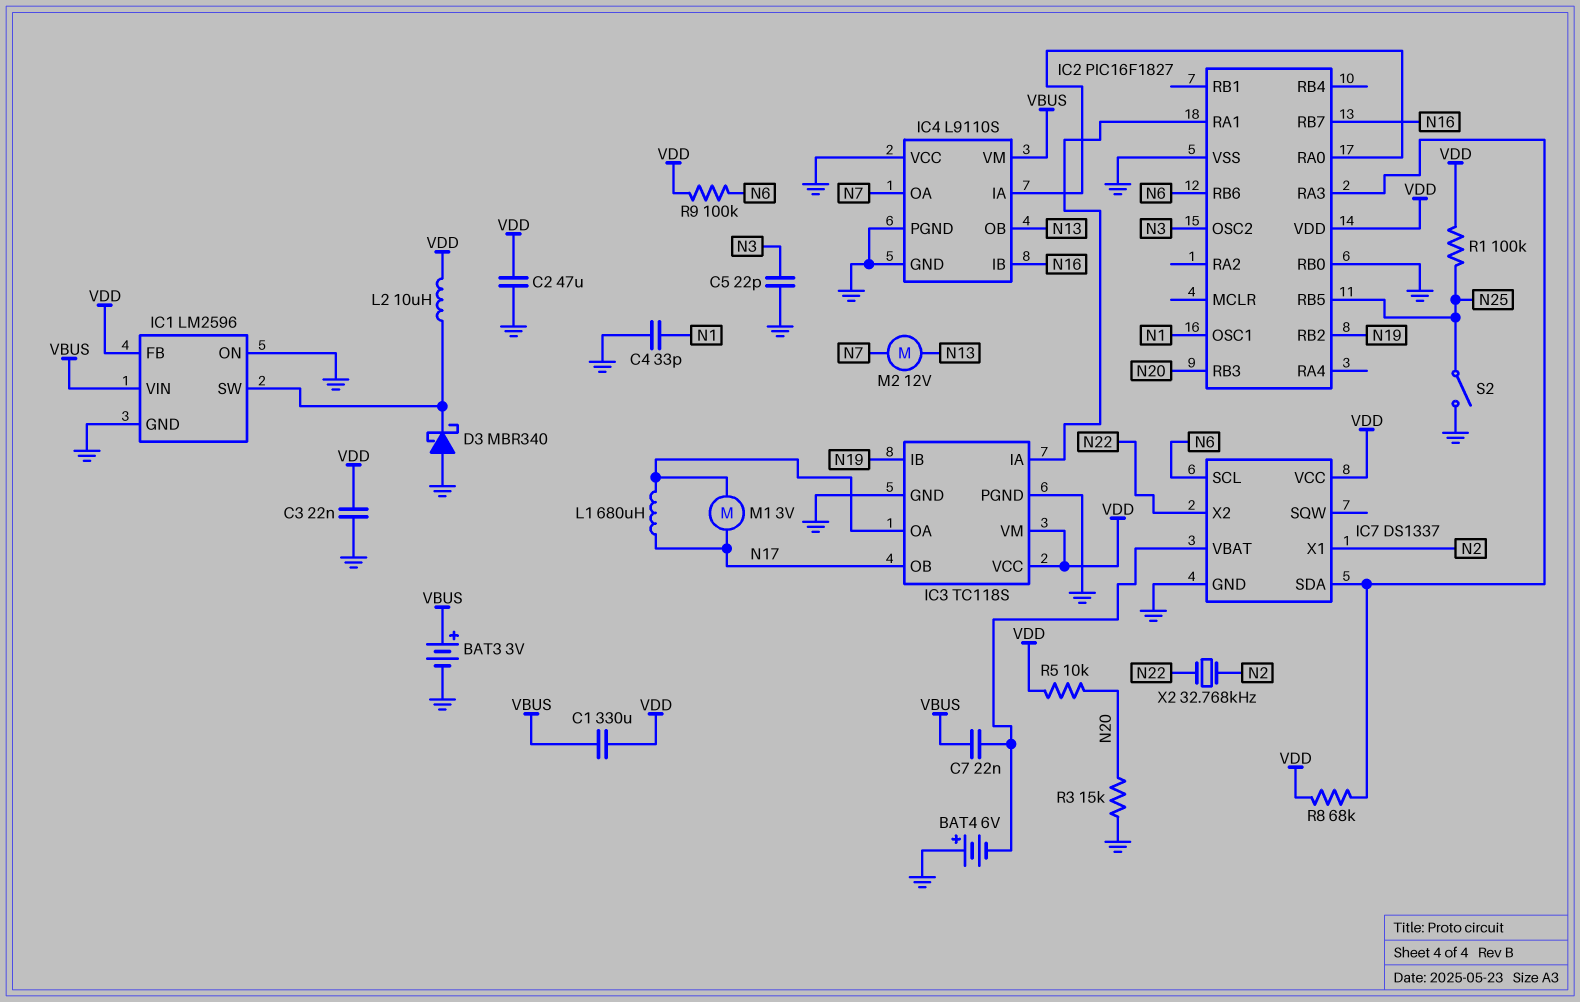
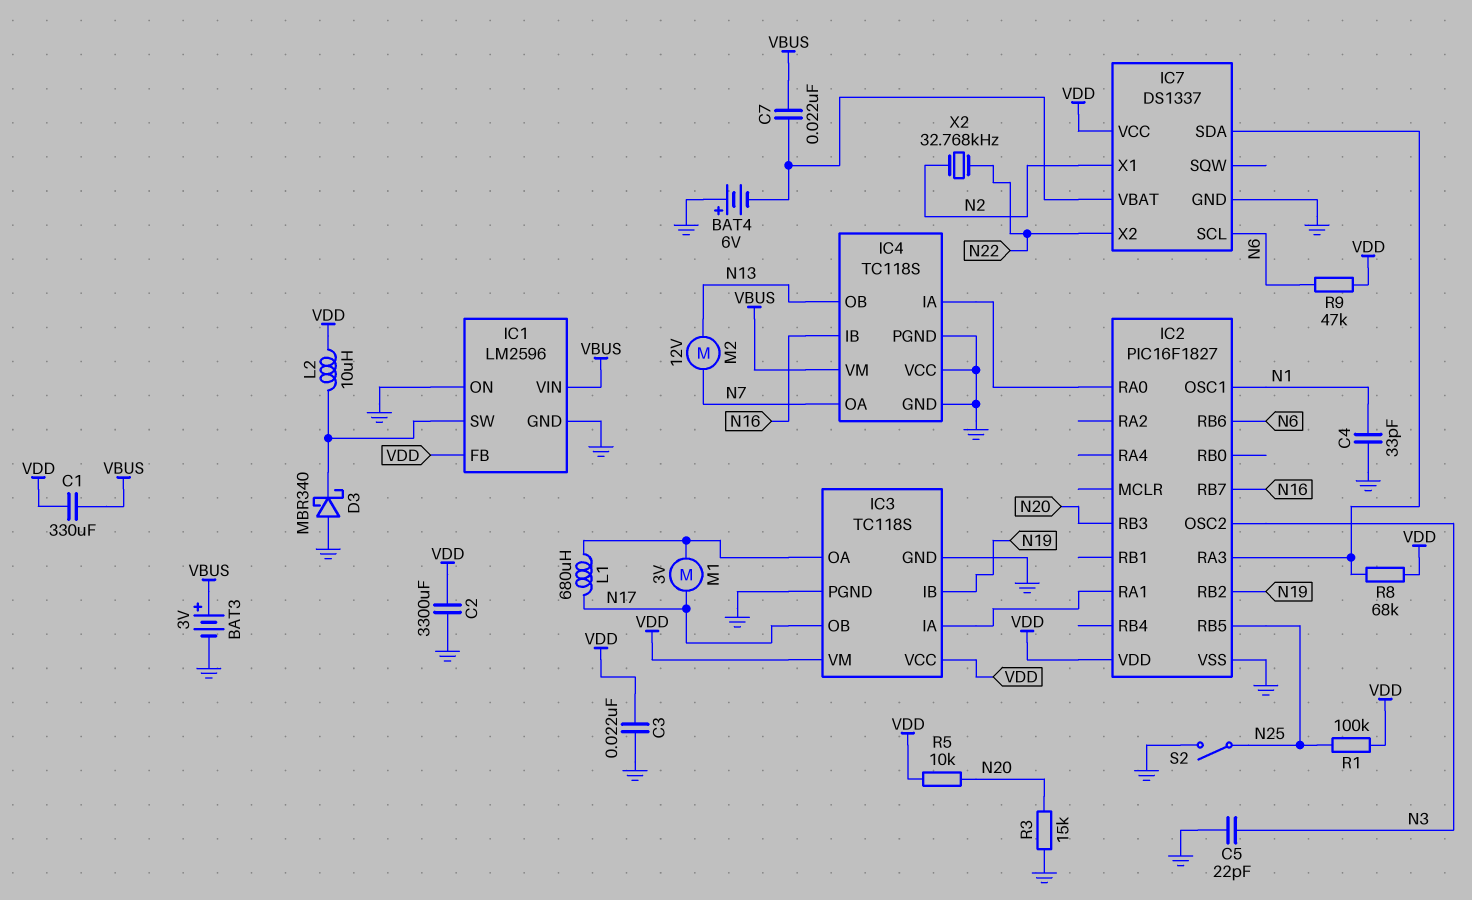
C2: 47uF (GND, VDD) -> 3300uF (GND, VDD)
IC2 pin RB0: GND -> none
IC4: L9110S -> TC118S
R9: 100k (N6, VDD) -> 47k (N6, VDD)

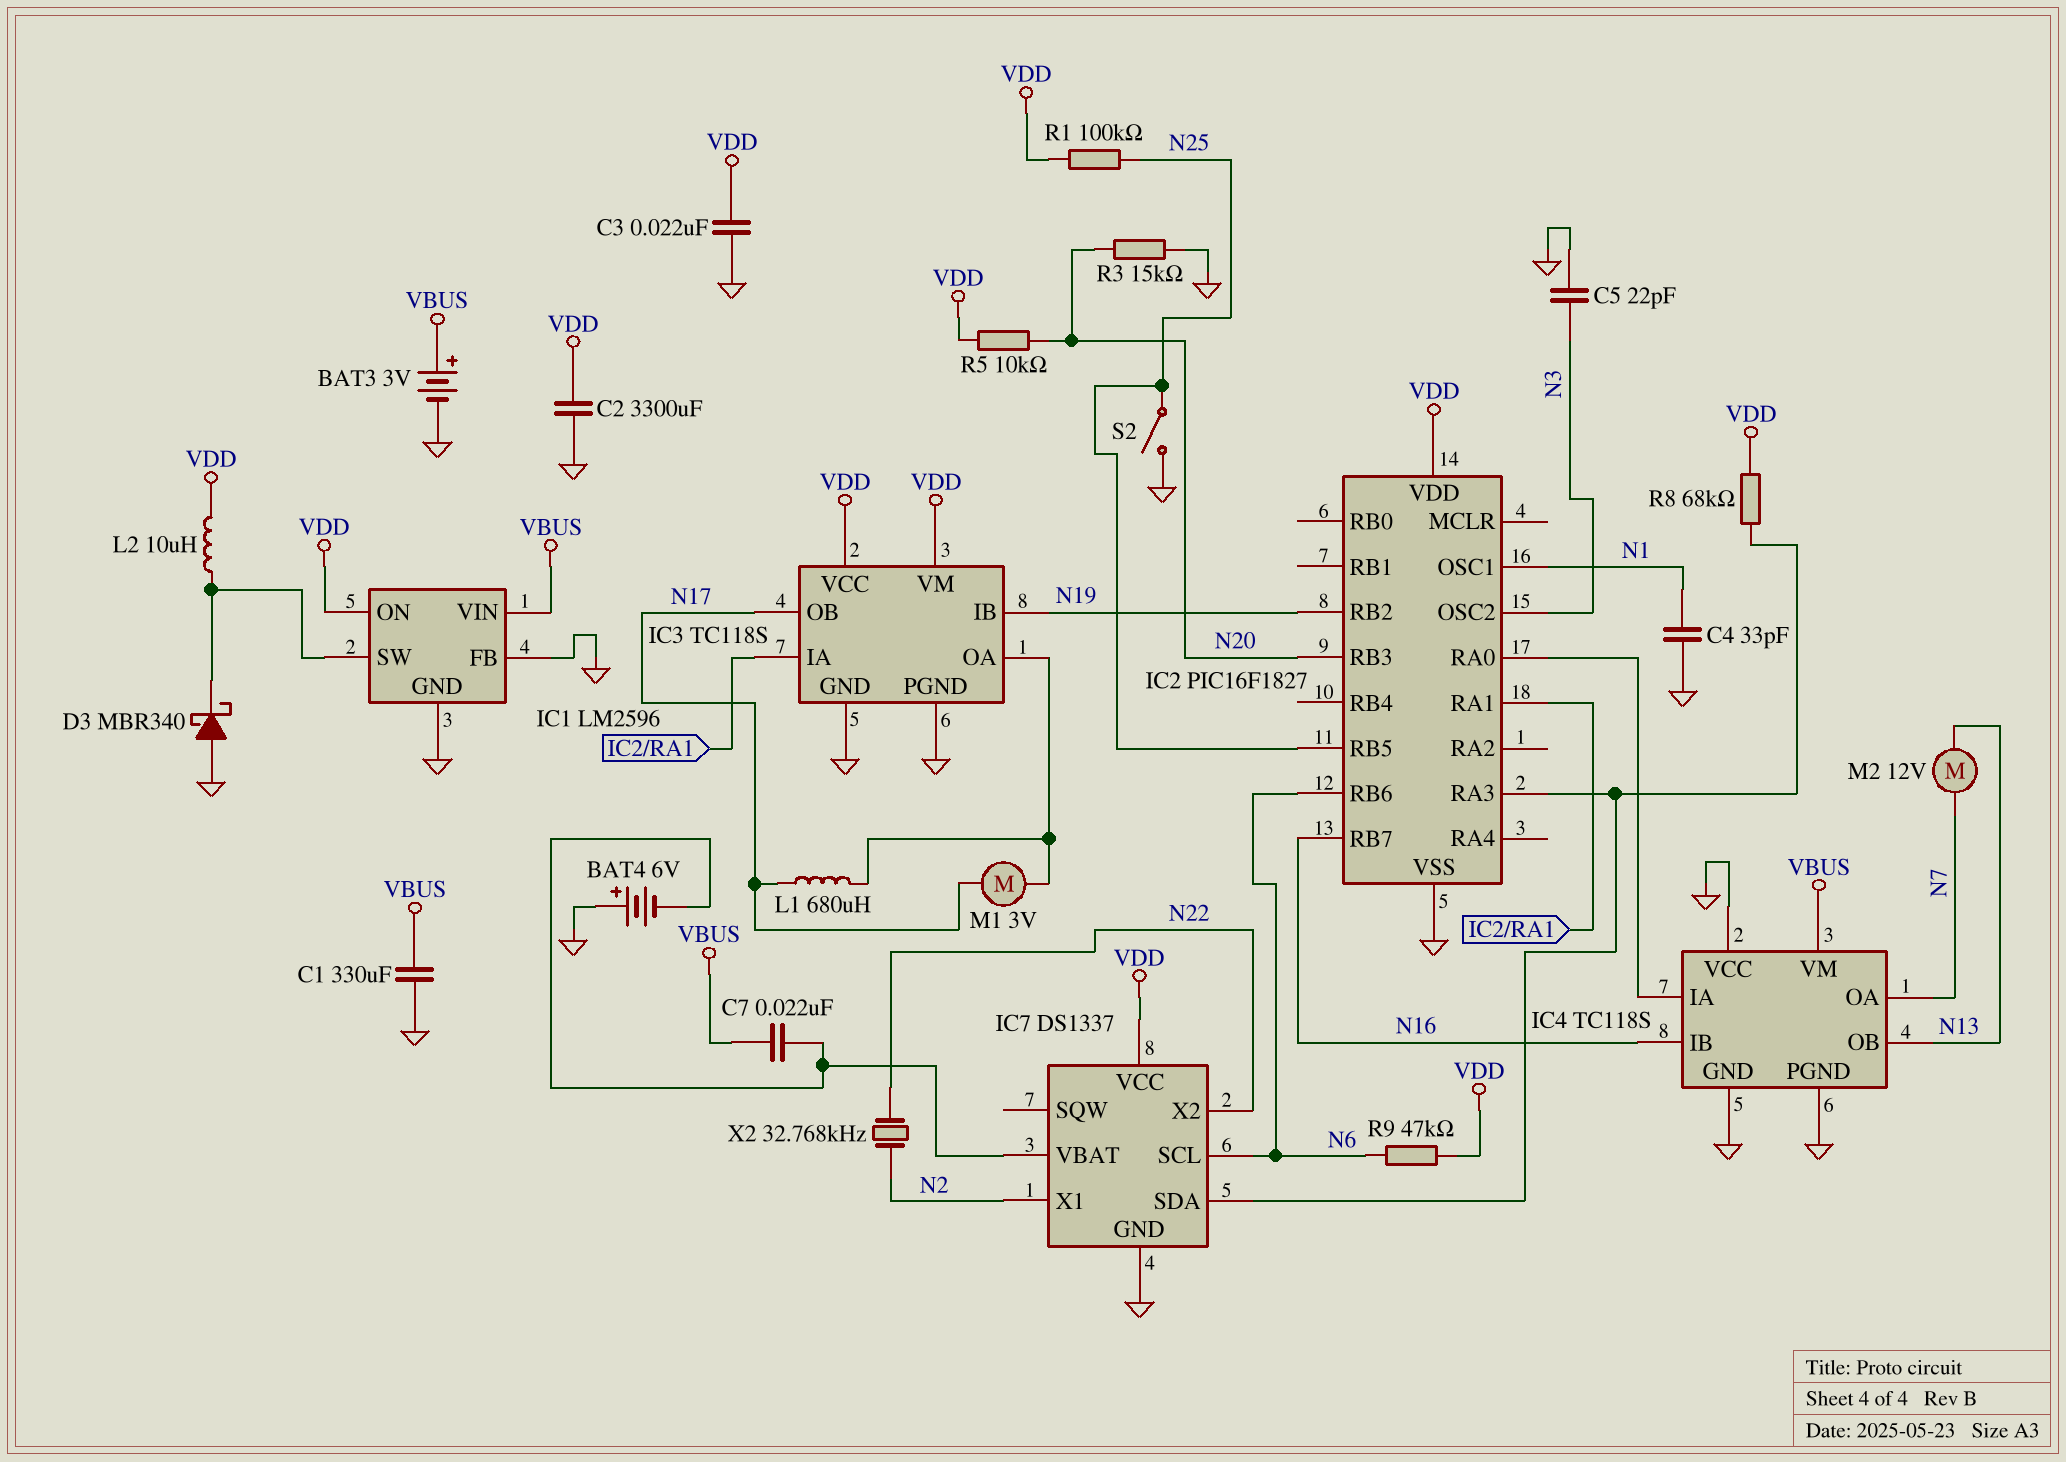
C1: 330uF (VBUS, VDD) -> 330uF (GND, VBUS)
IC1 pin FB: VDD -> GND
IC1 pin ON: GND -> VDD

